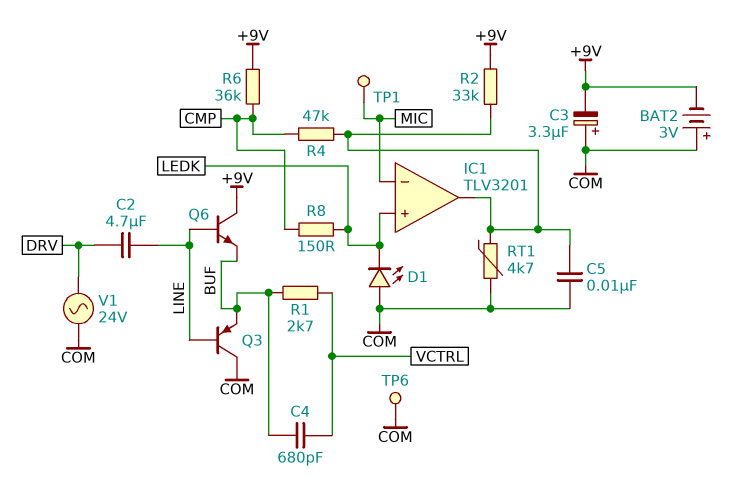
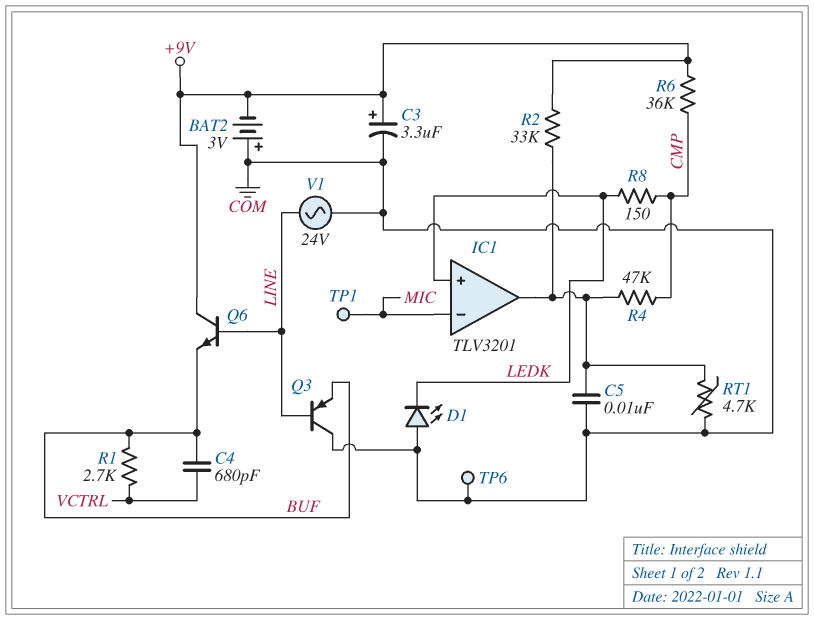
C2: 4.7uF (DRV, LINE) -> none
C3: 3.3uF (plus COM, minus +9V) -> 3.3uF (plus +9V, minus COM)
V1: AC 24V (COM, DRV) -> AC 24V (COM, LINE)

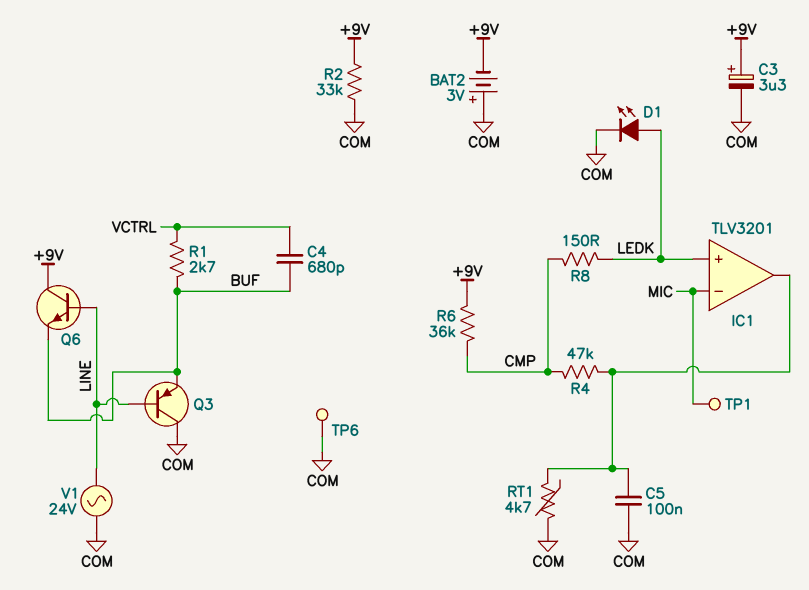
C5: 10nF (COM, IC1/out) -> 100nF (COM, IC1/out)
D1: LED (A COM, K LEDK) -> LED (A LEDK, K COM)
R2: 33k (+9V, IC1/out) -> 33k (+9V, COM)

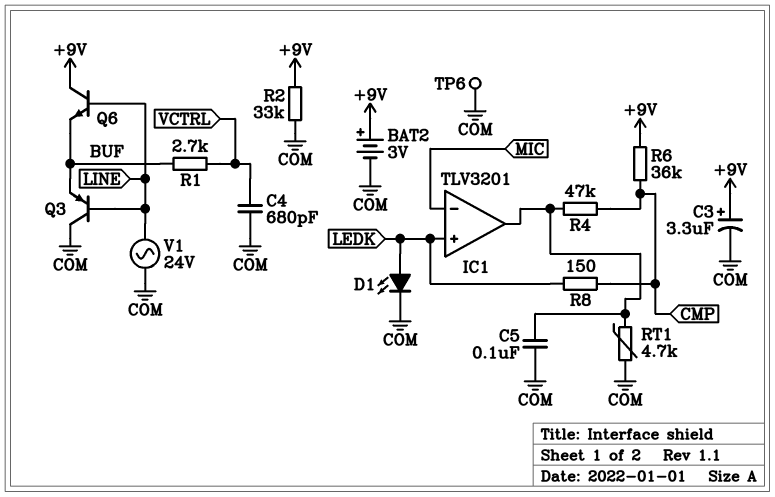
BAT2: 3V (plus COM, minus +9V) -> 3V (plus +9V, minus COM)
C4: 680pF (BUF, VCTRL) -> 680pF (COM, VCTRL)
TP1: test point (MIC) -> none

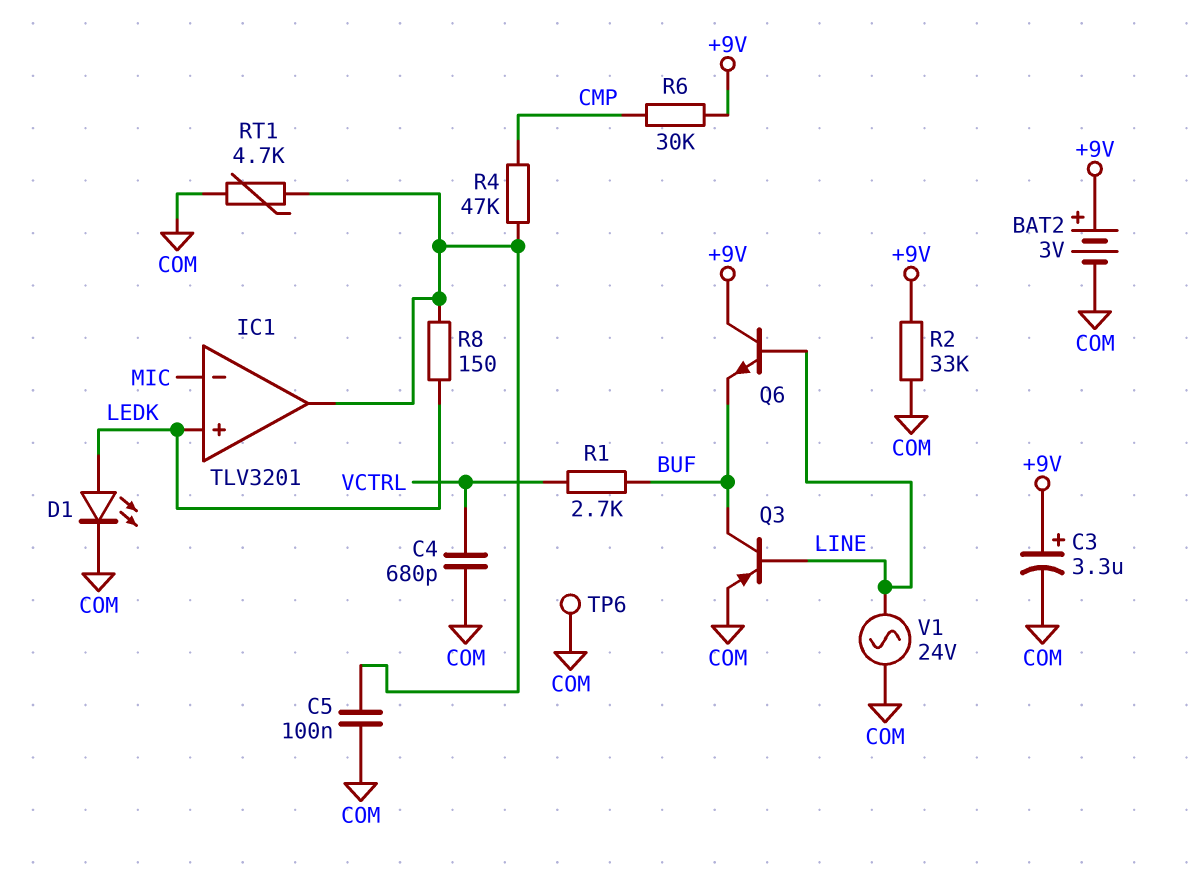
Q3: PNP (B LINE, C COM, E BUF) -> PNP (B LINE, C BUF, E COM)
R6: 36k (+9V, CMP) -> 30k (+9V, CMP)
R8: 150 (CMP, LEDK) -> 150 (IC1/out, LEDK)

